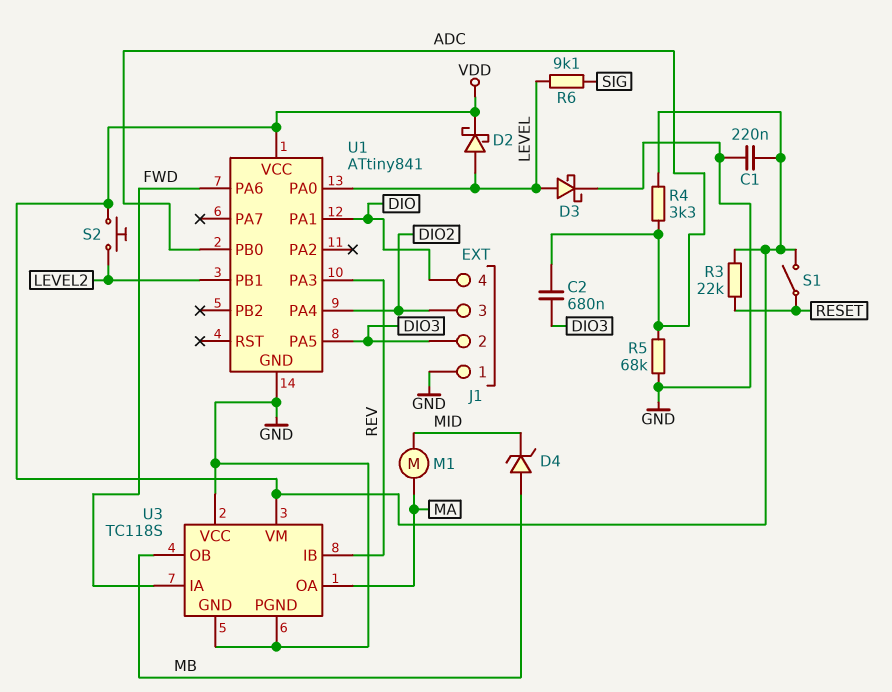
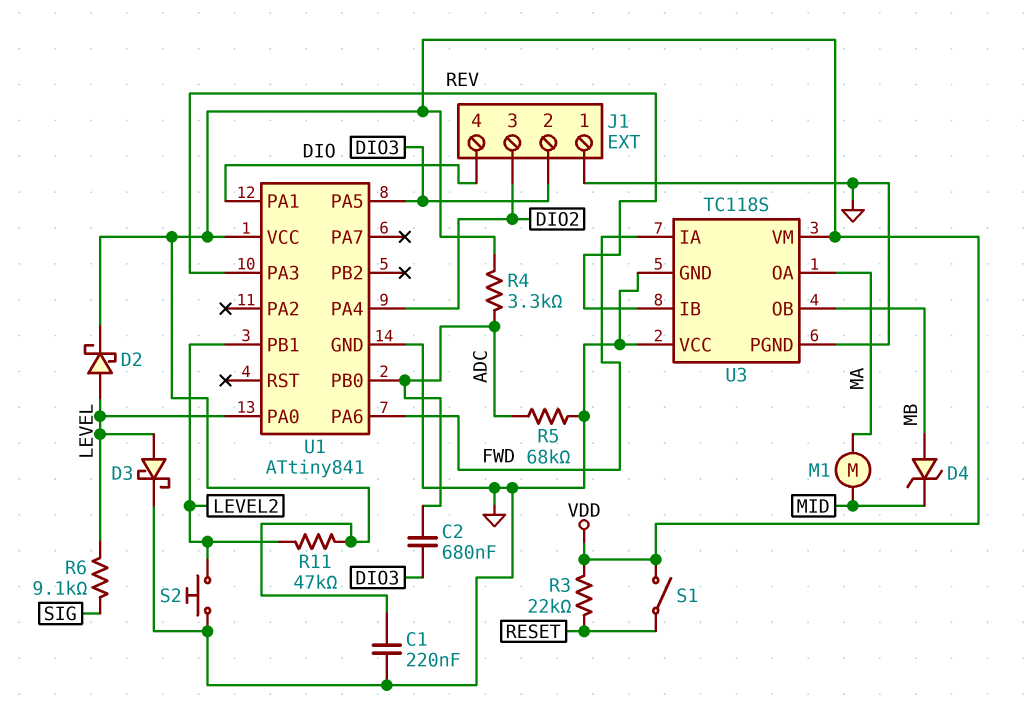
R11: none -> 47k (LEVEL2, VDD)
S2: button (LEVEL2, VDD) -> button (GND, LEVEL2)

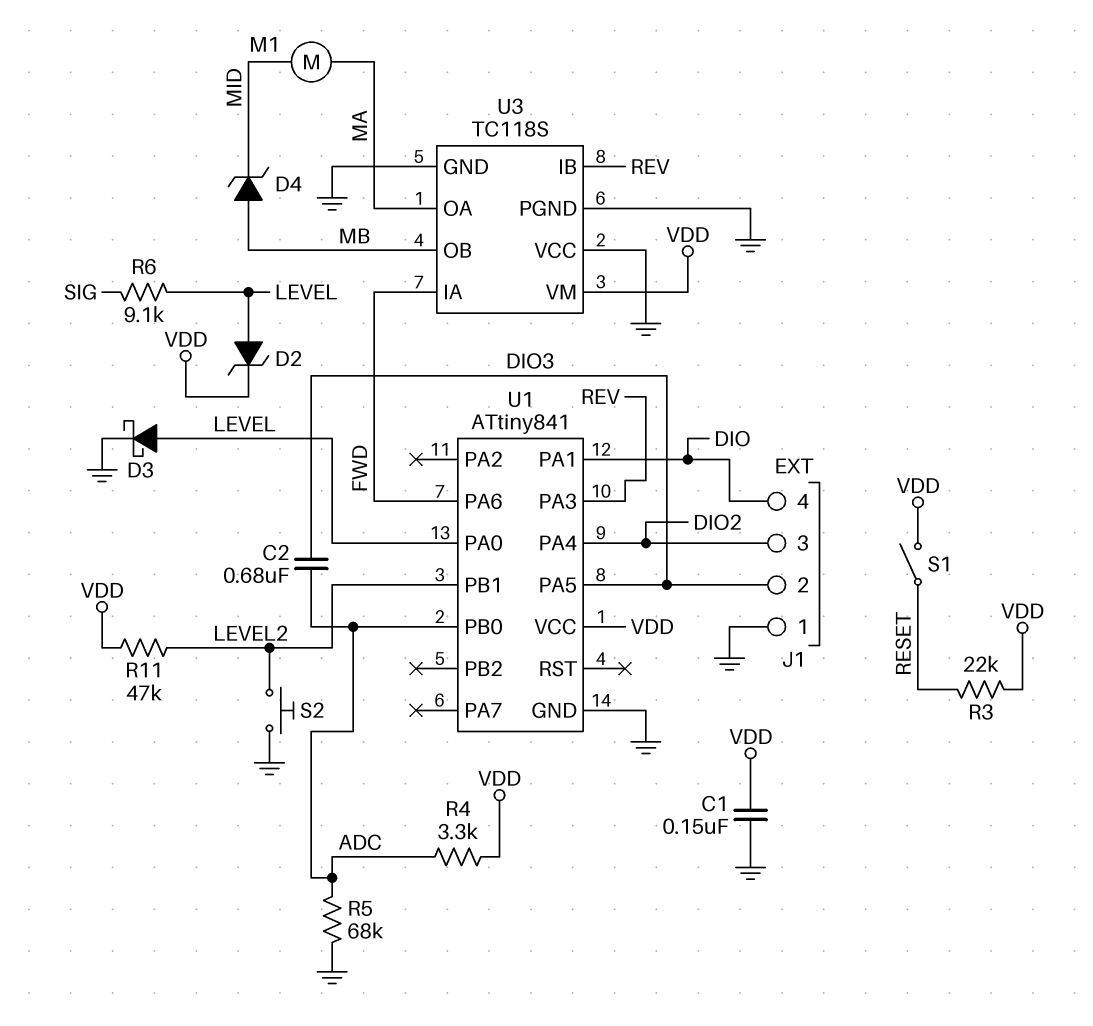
C1: 220nF (GND, VDD) -> 150nF (GND, VDD)
D2: schottky (A LEVEL, K VDD) -> zener (A LEVEL, K VDD)

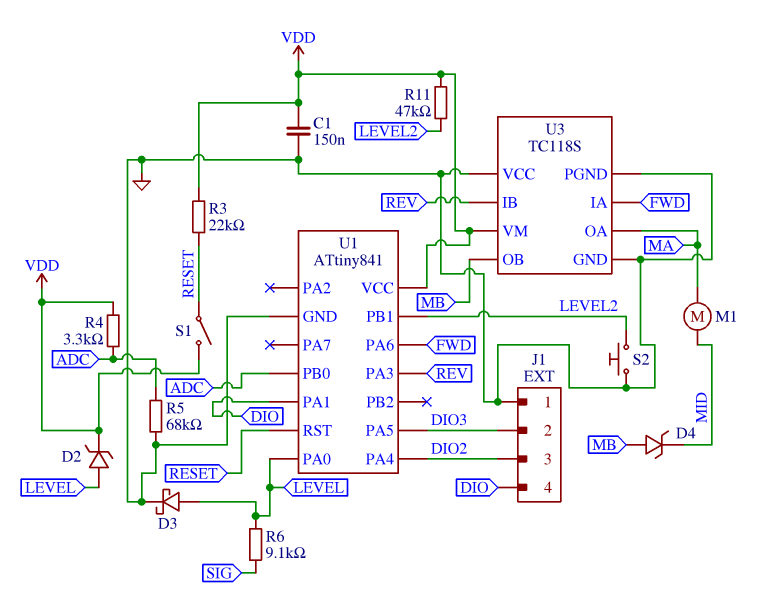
C2: 680nF (ADC, DIO3) -> none
U1 pin RST: none -> RESET

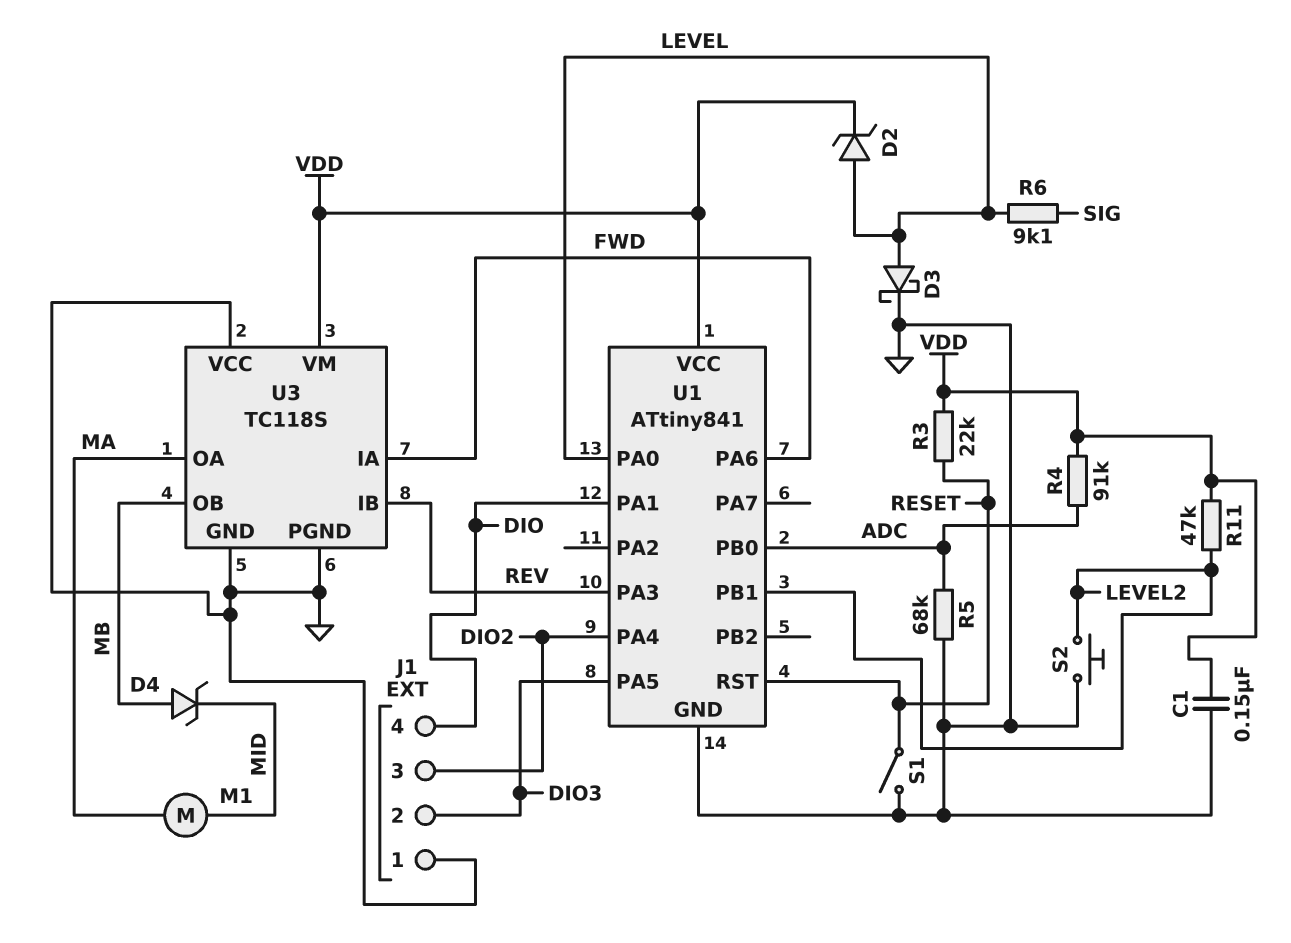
R4: 3.3k (ADC, VDD) -> 91k (ADC, VDD)
S1: switch (RESET, VDD) -> switch (GND, RESET)

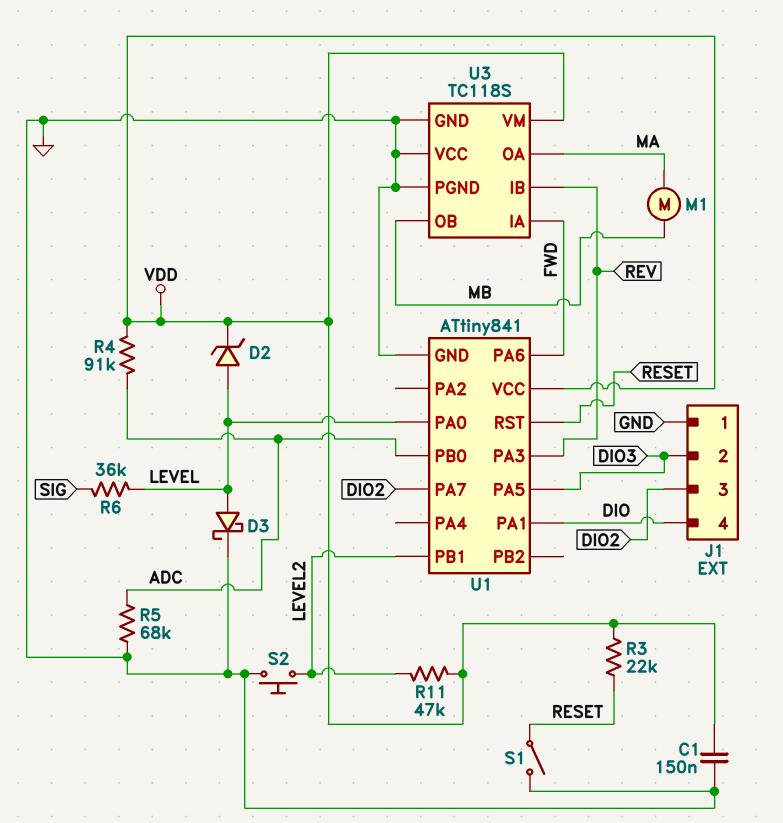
D4: zener (A MB, K MID) -> none
M1: motor (MA, MID) -> motor (MA, MB)
R6: 9.1k (LEVEL, SIG) -> 36k (LEVEL, SIG)
U1 pin PA4: DIO2 -> none
U1 pin PA7: none -> DIO2

